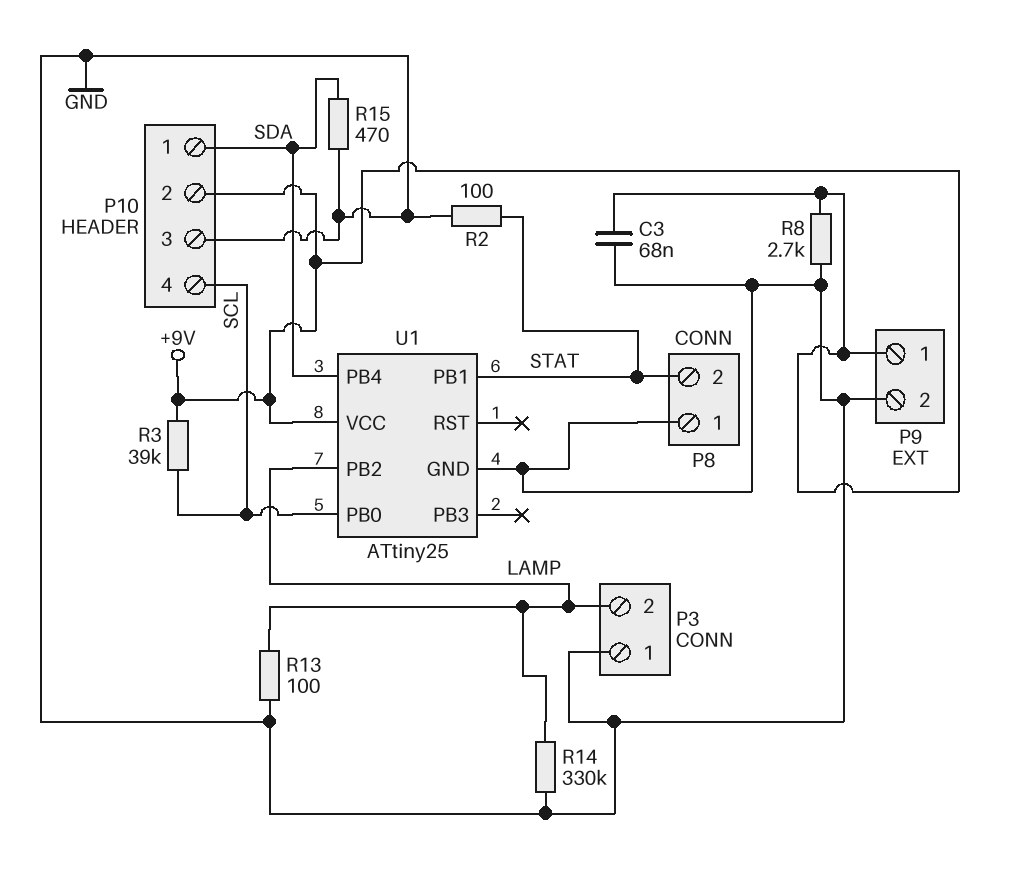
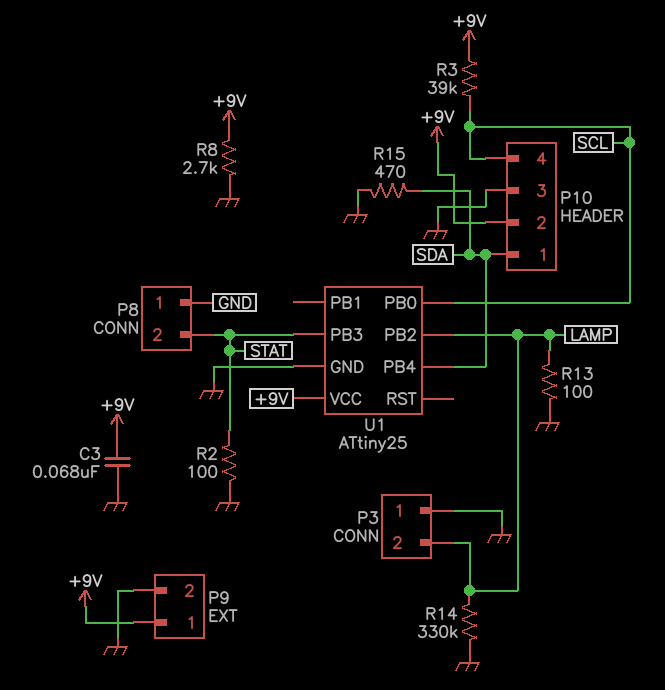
U1 pin PB1: STAT -> none
U1 pin PB3: none -> STAT

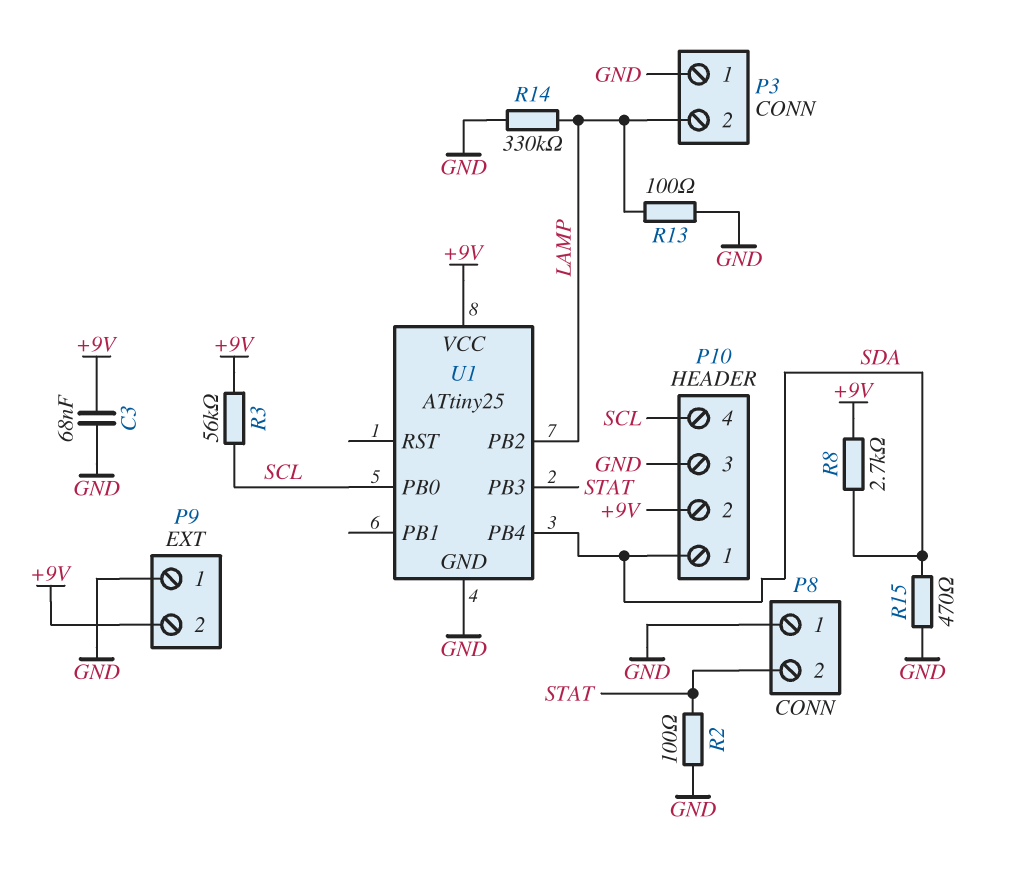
P9 pin 1: +9V -> GND
P9 pin 2: GND -> +9V
R3: 39k (+9V, SCL) -> 56k (+9V, SCL)
R8: 2.7k (+9V, GND) -> 2.7k (+9V, SDA)

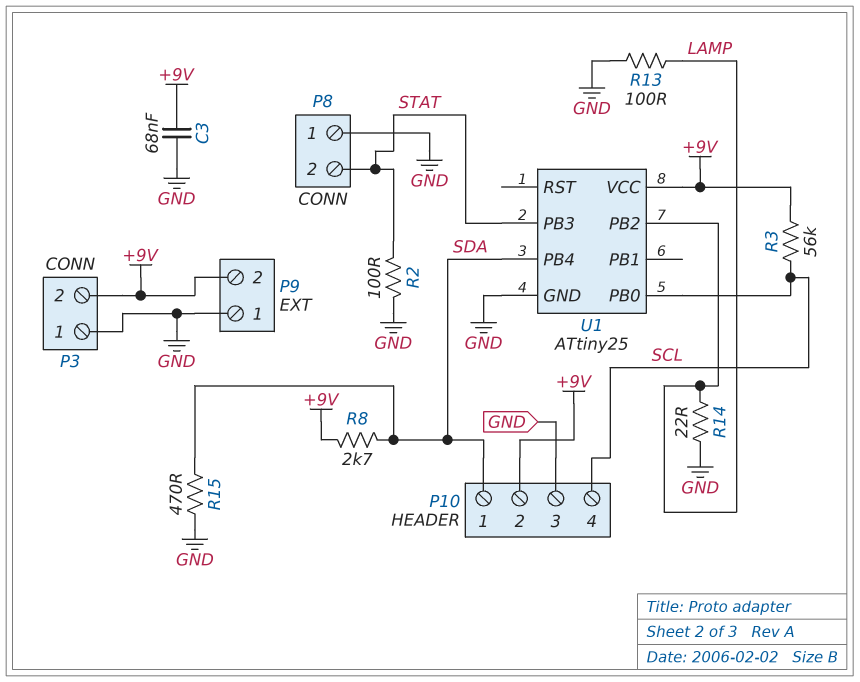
P3 pin 2: LAMP -> +9V
R14: 330k (GND, LAMP) -> 22 (GND, LAMP)

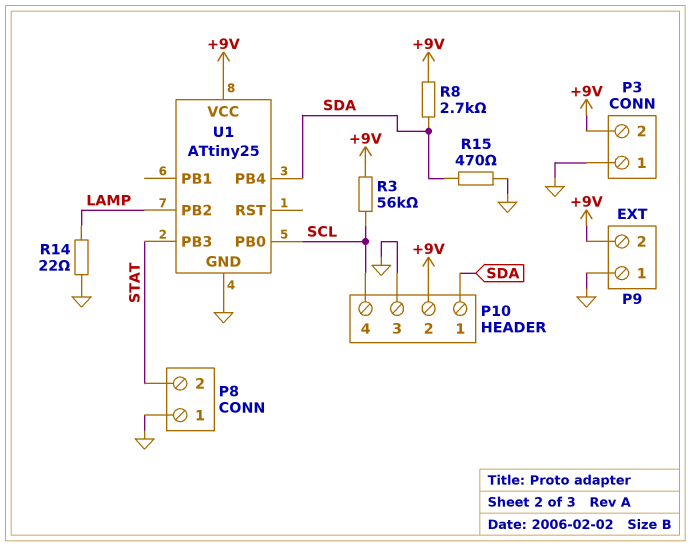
C3: 68nF (+9V, GND) -> none
R2: 100 (GND, STAT) -> none
R13: 100 (GND, LAMP) -> none

